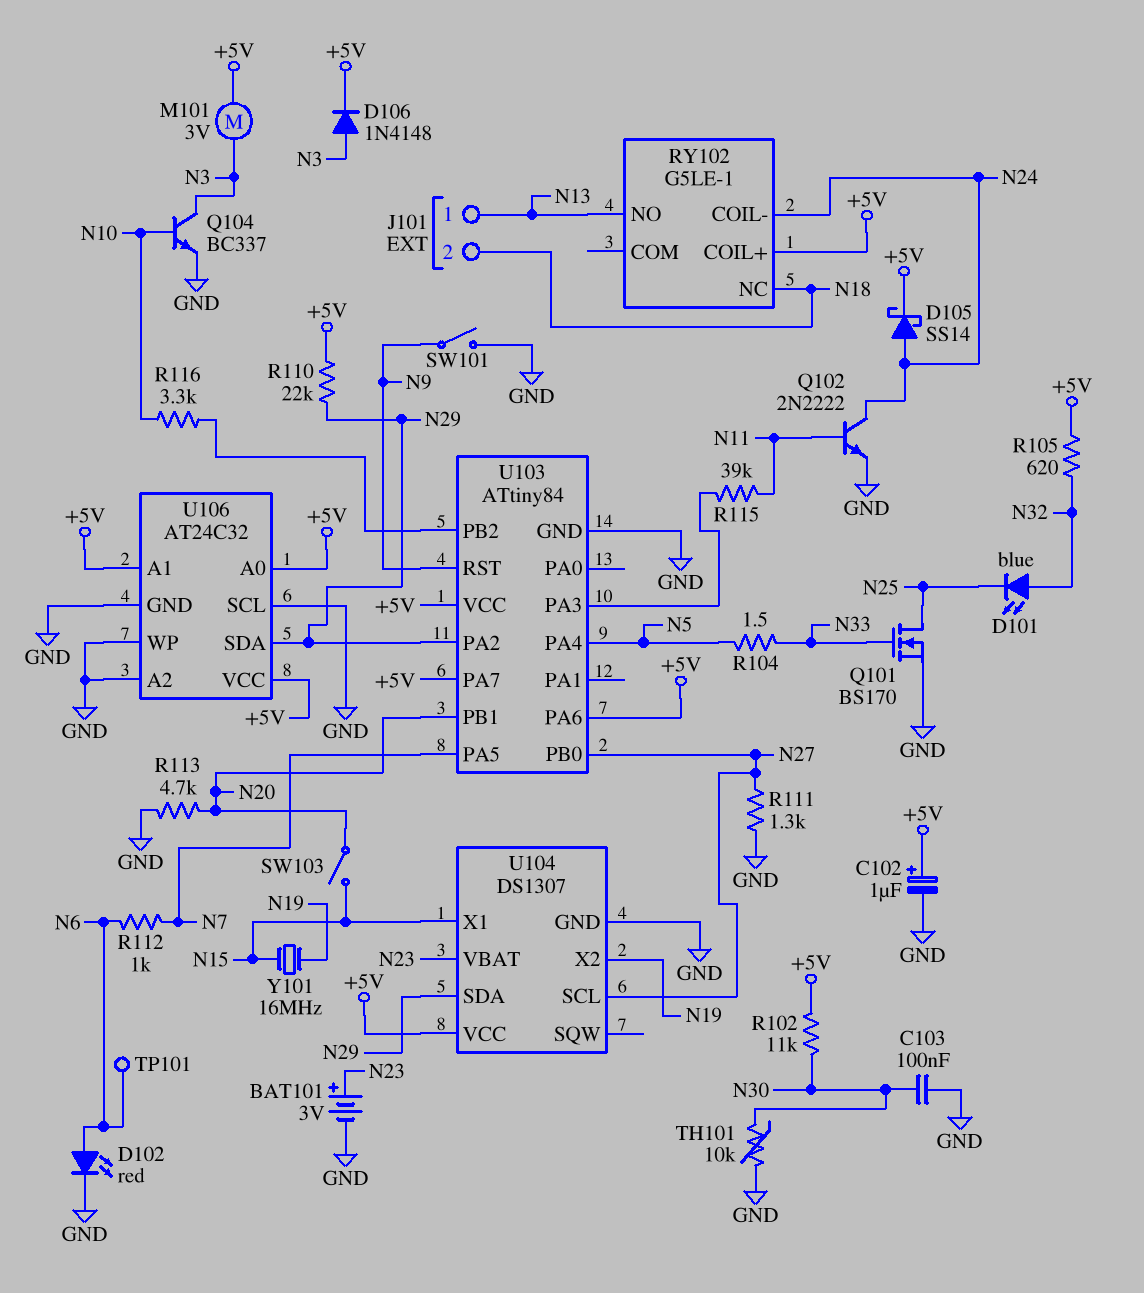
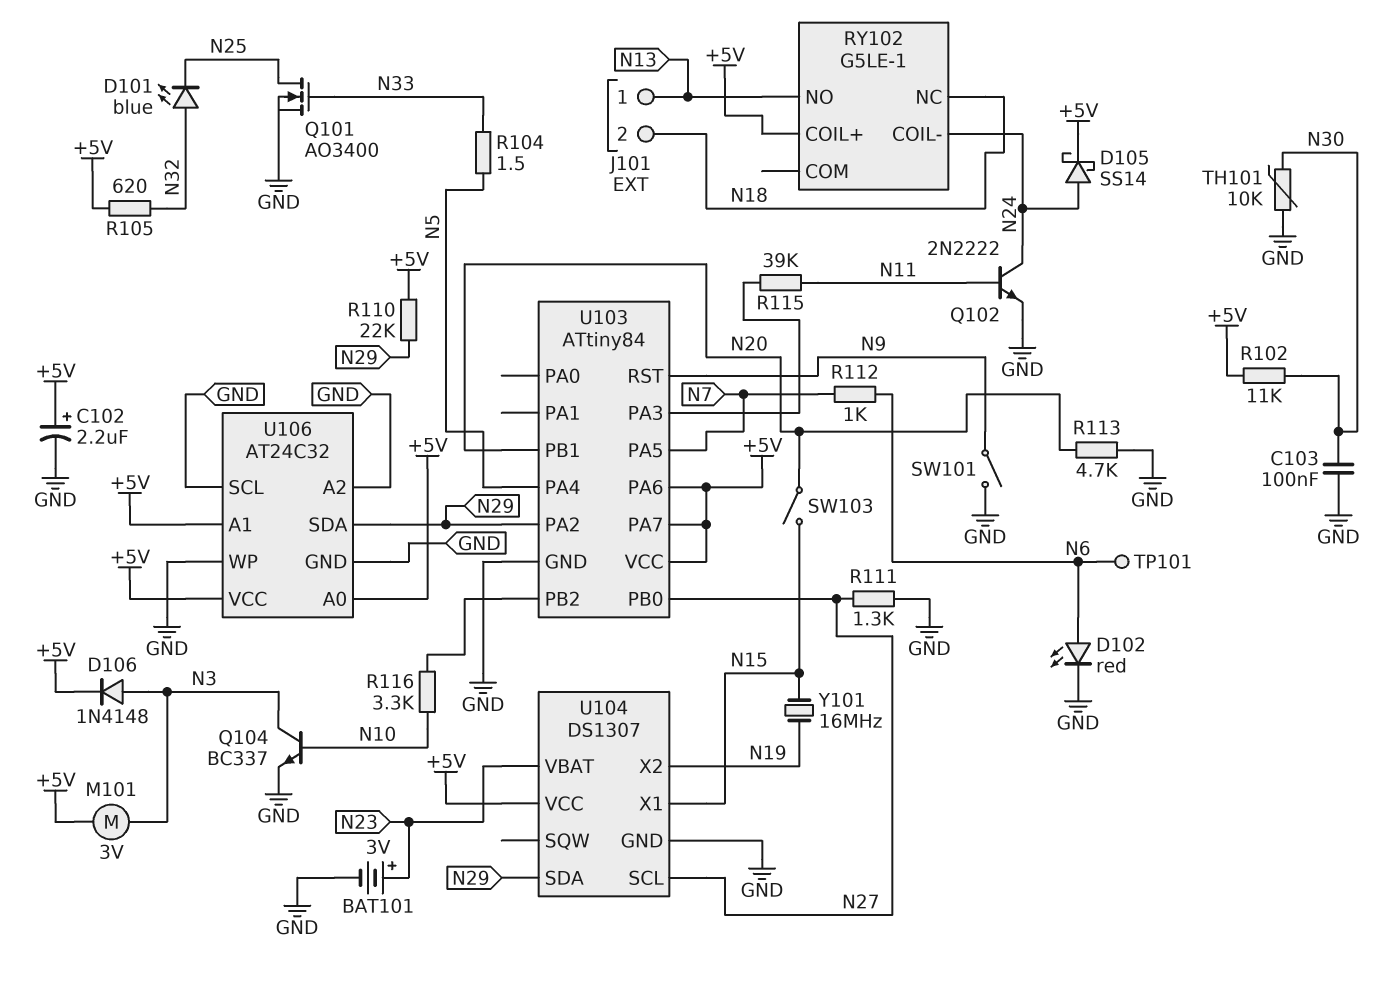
C102: 1uF (plus +5V, minus GND) -> 2.2uF (plus +5V, minus GND)
Q101: NMOS BS170 (G N33, D N25, S GND) -> NMOS AO3400 (G N33, D N25, S GND)

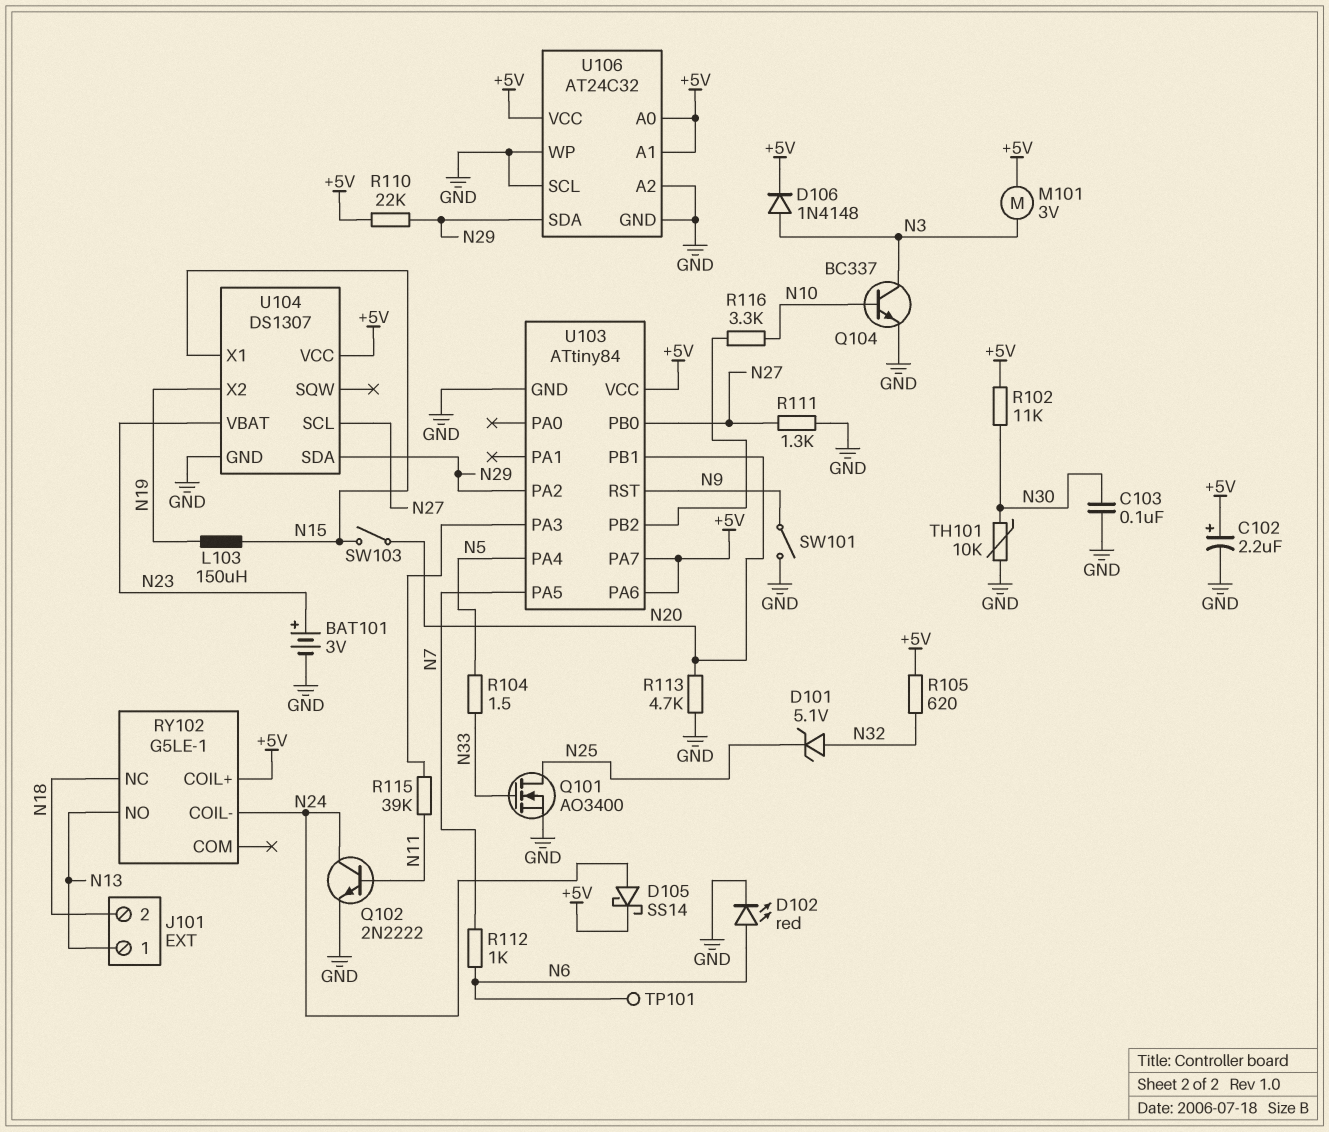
D101: LED blue (A N32, K N25) -> zener 5.1V (A N32, K N25)
L103: none -> 150uH (N15, N19)
Y101: 16MHz (N15, N19) -> none

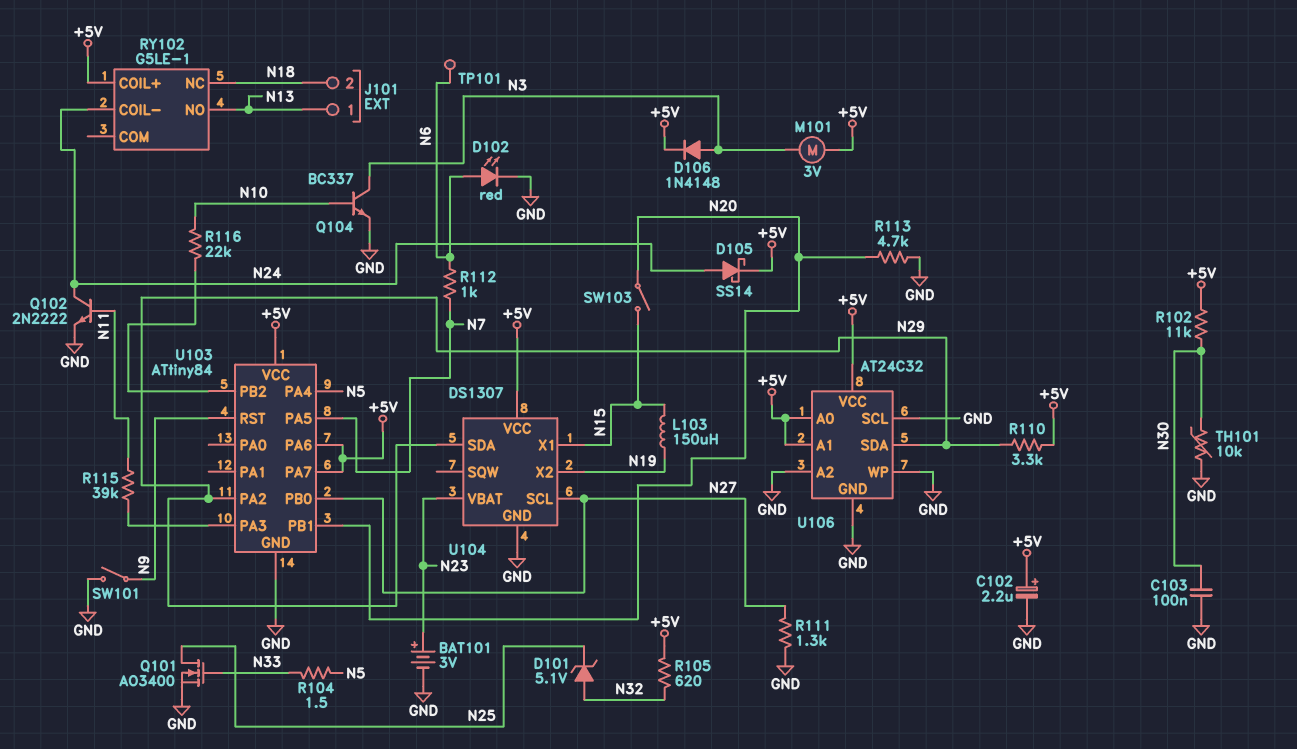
R110: 22k (+5V, N29) -> 3.3k (+5V, N29)
R116: 3.3k (N10, U103/PB2) -> 22k (N10, U103/PB2)

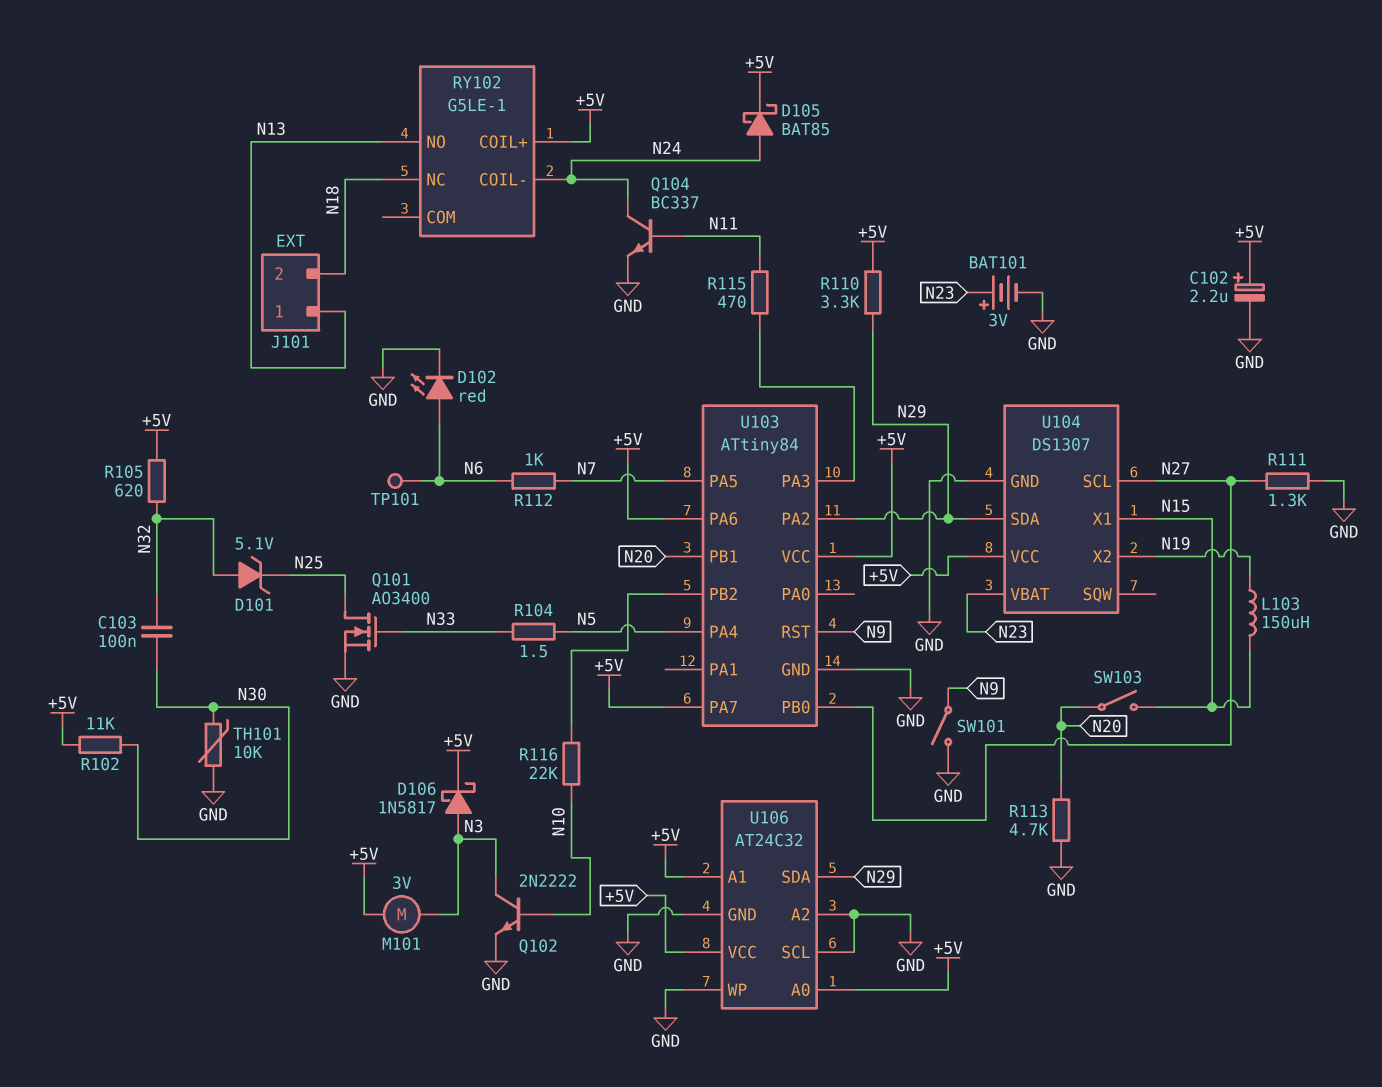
C103: 100nF (GND, N30) -> 100nF (N30, N32)
D105: schottky SS14 (A N24, K +5V) -> schottky BAT85 (A N24, K +5V)
D106: diode 1N4148 (A N3, K +5V) -> schottky 1N5817 (A N3, K +5V)
Q102: NPN 2N2222 (B N11, C N24, E GND) -> NPN 2N2222 (B N10, C N3, E GND)
Q104: NPN BC337 (B N10, C N3, E GND) -> NPN BC337 (B N11, C N24, E GND)
R115: 39k (N11, U103/PA3) -> 470 (N11, U103/PA3)

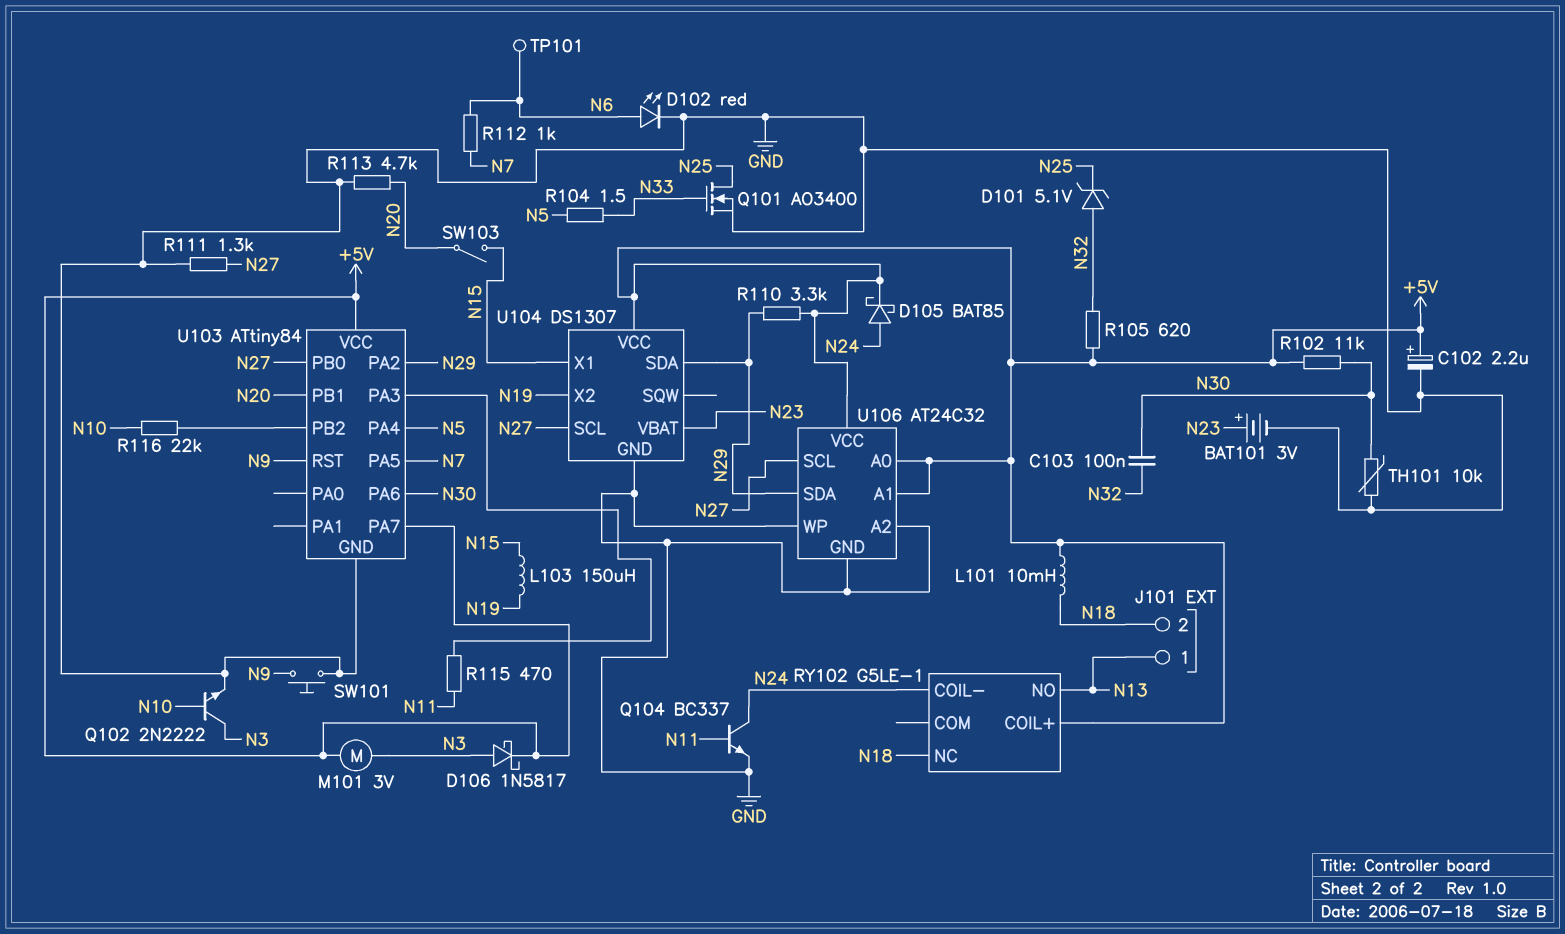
L101: none -> 10mH (+5V, N18)
SW101: switch (GND, N9) -> button (GND, N9)
U103 pin PA6: +5V -> N30
U106 pin SCL: GND -> N27

